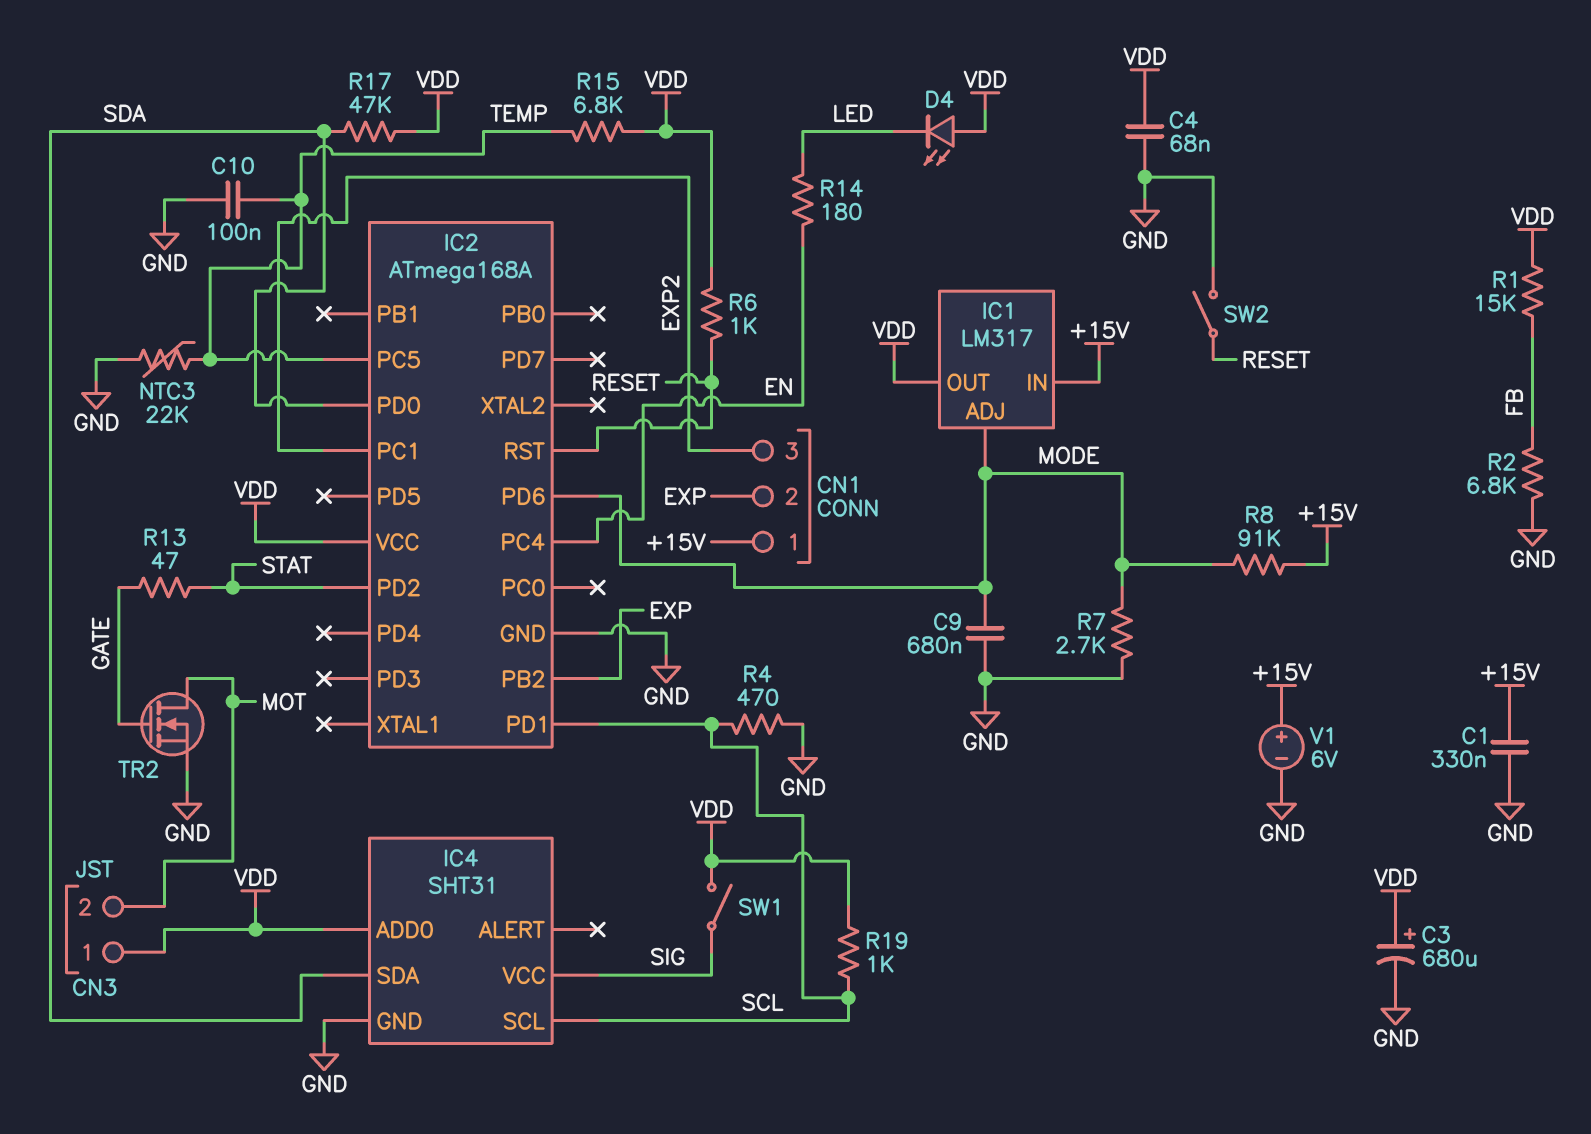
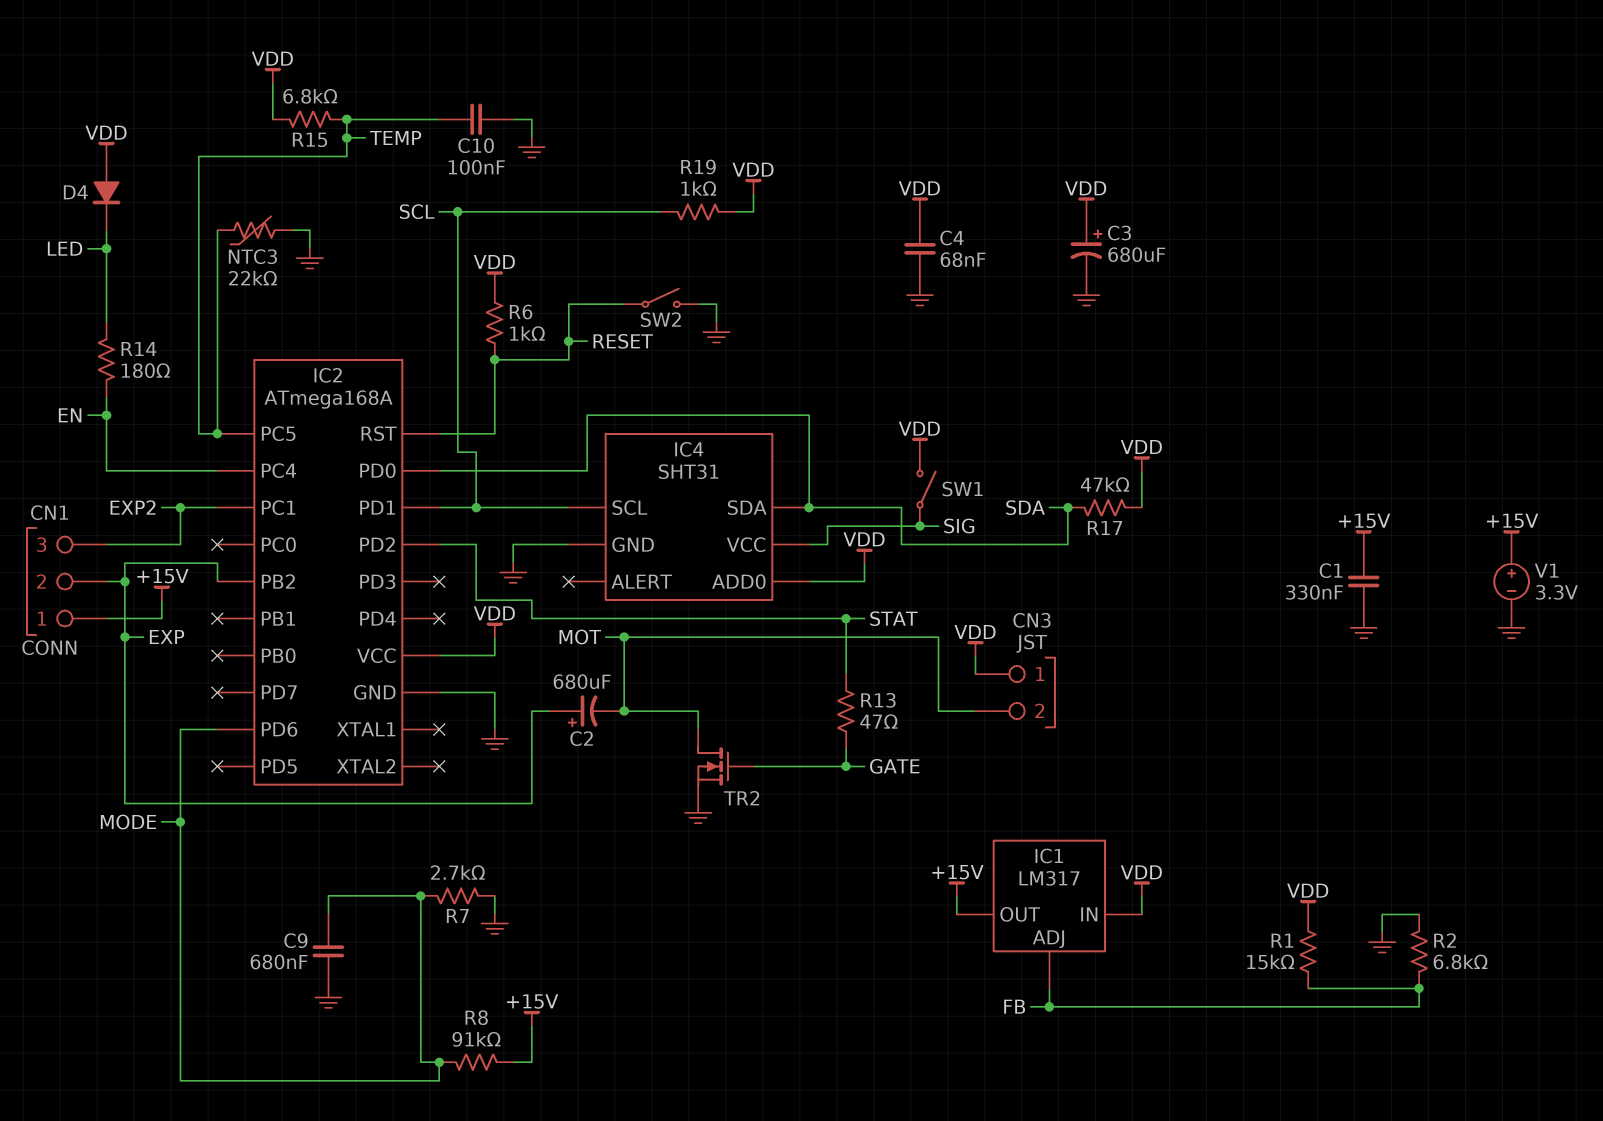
C2: none -> 680uF (plus EXP, minus MOT)
D4: LED (A VDD, K LED) -> diode (A VDD, K LED)
IC1 pin ADJ: MODE -> FB
IC1 pin IN: +15V -> VDD
IC1 pin OUT: VDD -> +15V
R4: 470 (GND, SCL) -> none
V1: 6V (plus +15V, minus GND) -> 3.3V (plus +15V, minus GND)

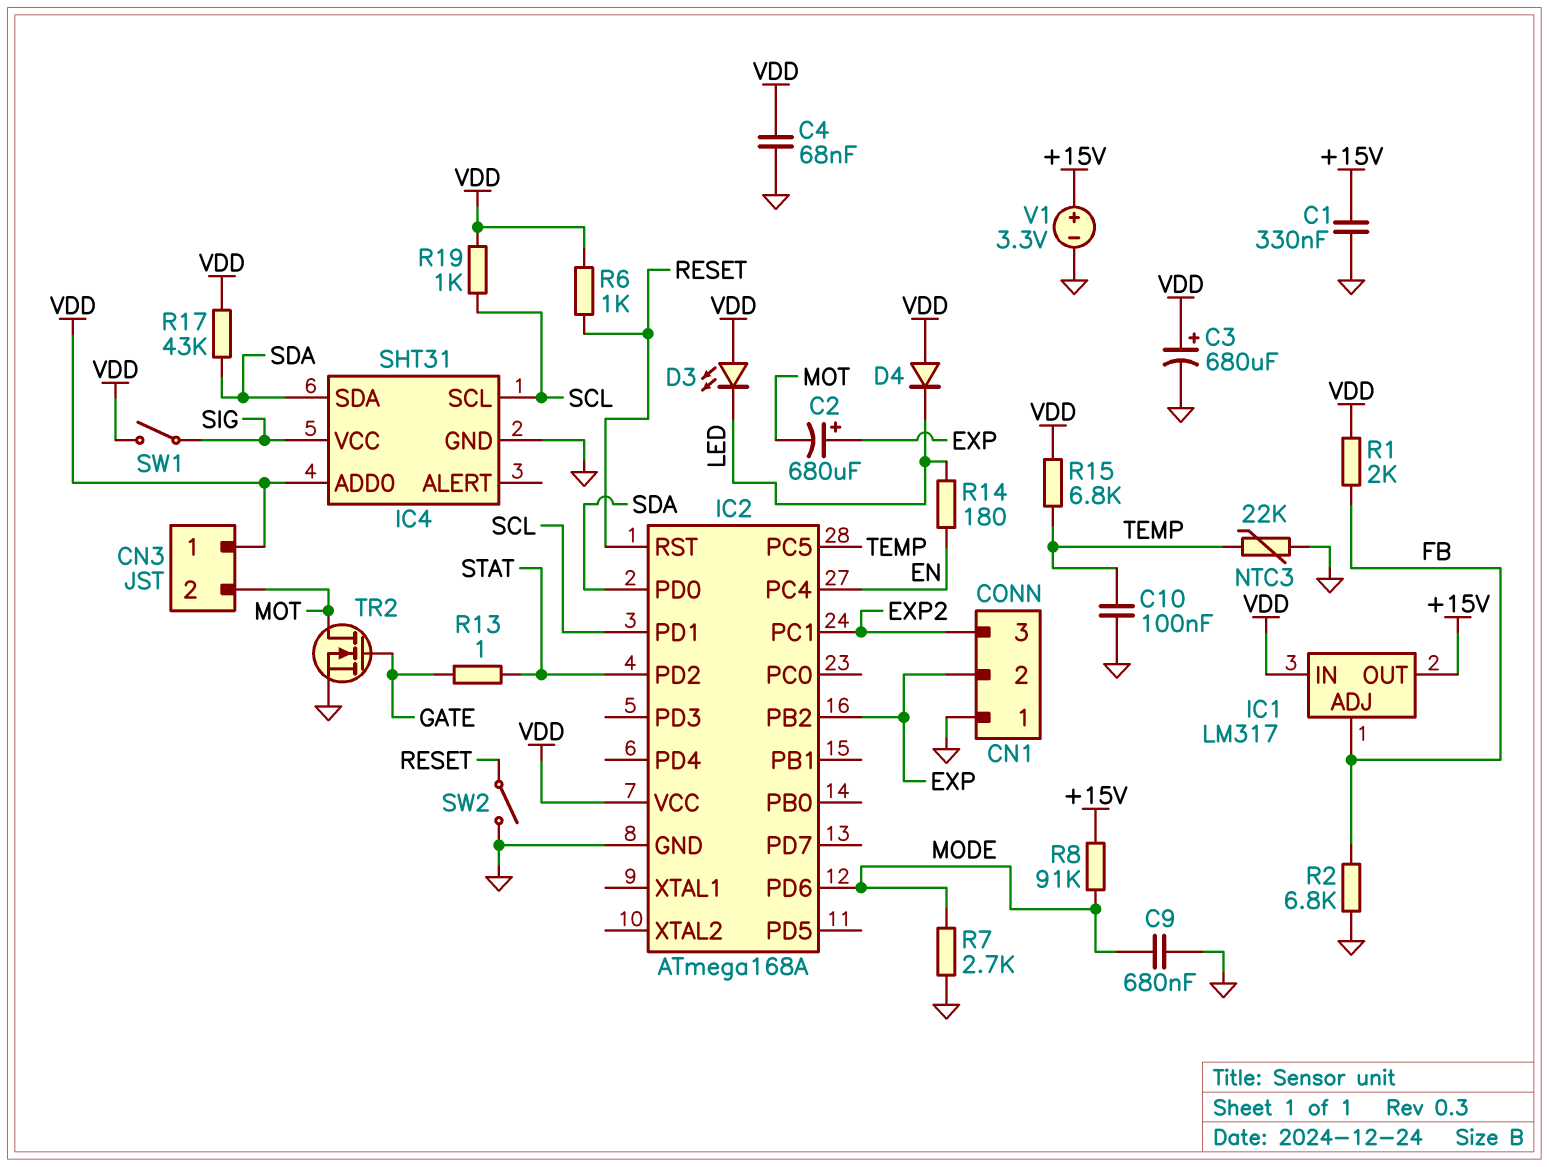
CN1 pin 1: +15V -> GND
D3: none -> LED (A VDD, K LED)
R1: 15k (FB, VDD) -> 2k (FB, VDD)
R13: 47 (GATE, STAT) -> 1 (GATE, STAT)
R17: 47k (SDA, VDD) -> 43k (SDA, VDD)

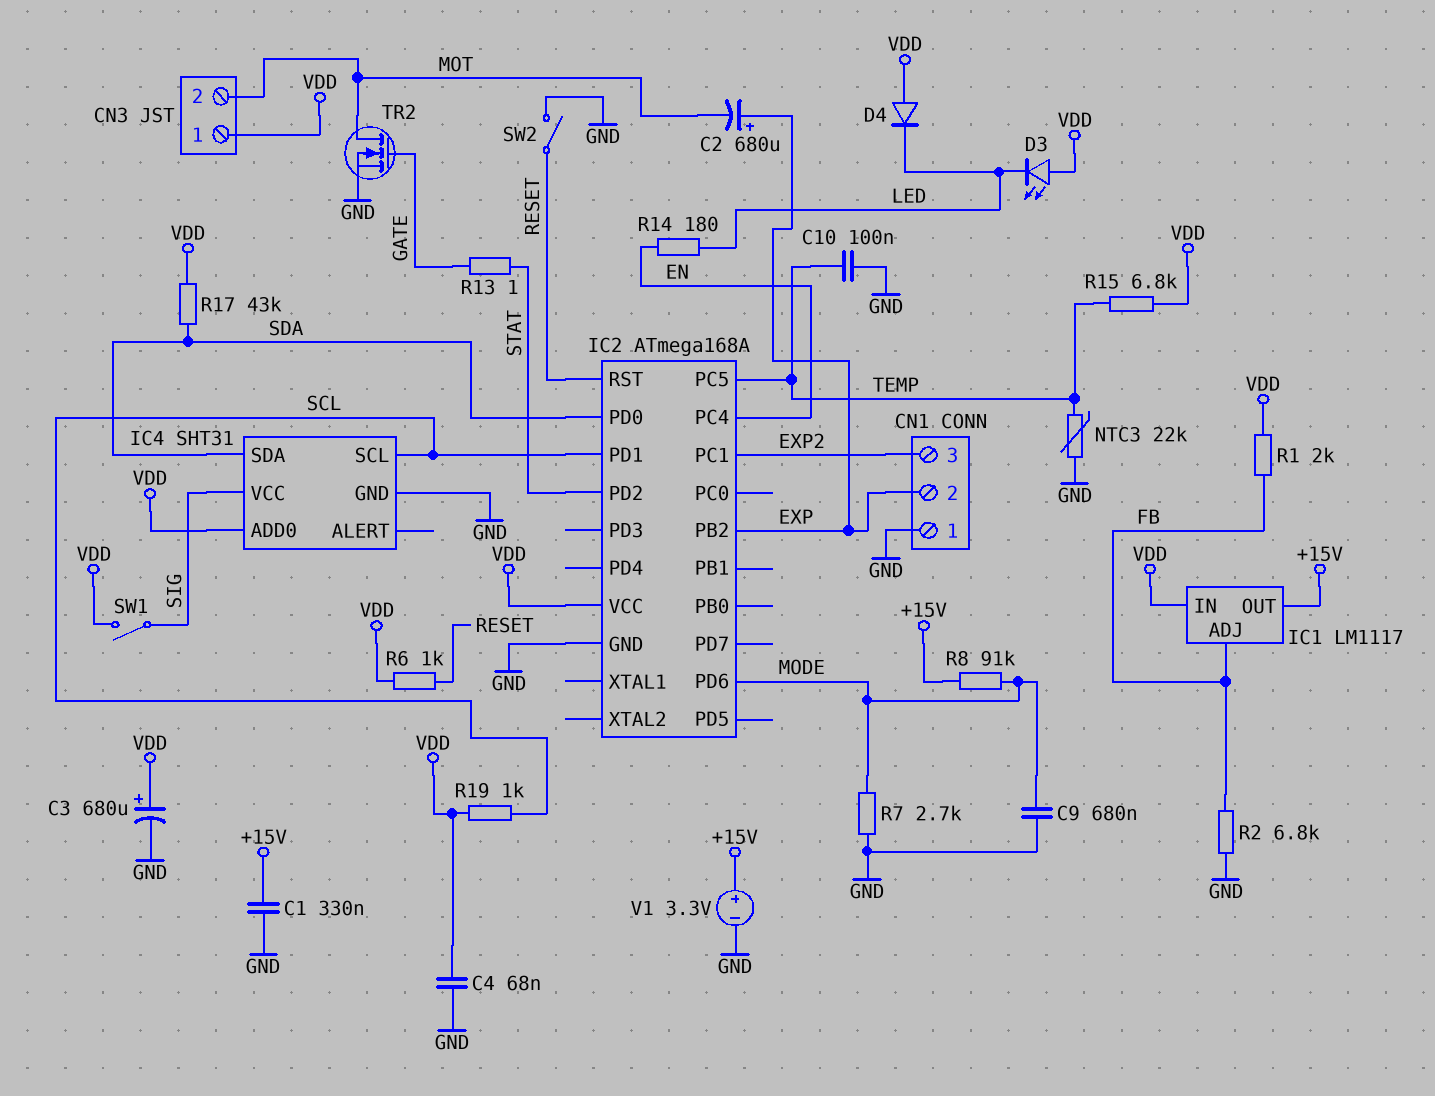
IC1: LM317 -> LM1117

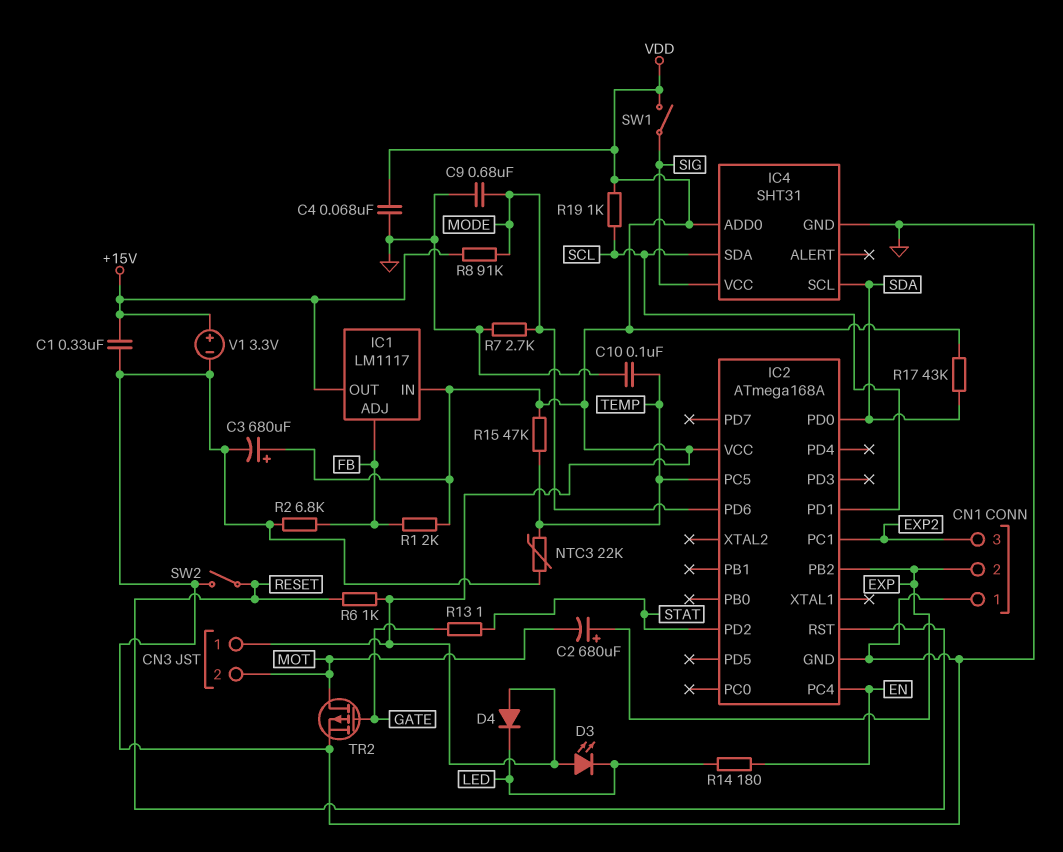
IC4 pin SCL: SCL -> SDA
IC4 pin SDA: SDA -> SCL
R15: 6.8k (TEMP, VDD) -> 47k (TEMP, VDD)
TR2: NMOS (G GATE, D MOT, S GND) -> PMOS (G GATE, D MOT, S GND)

